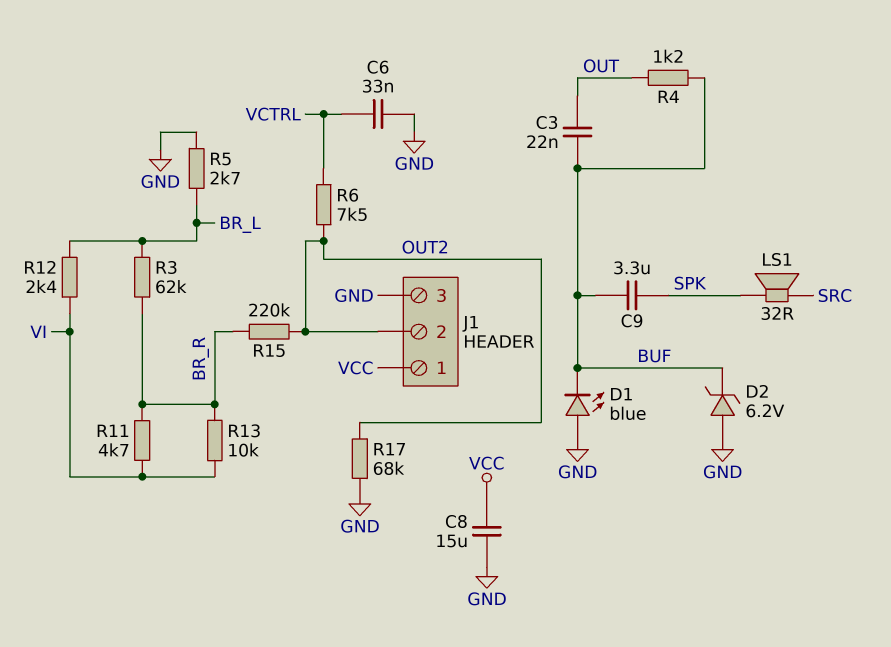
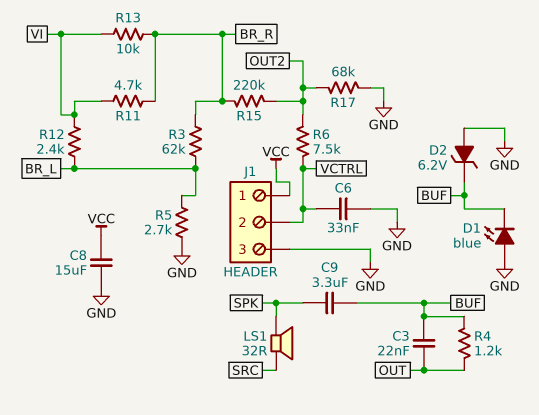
J1 pin 2: OUT2 -> VCTRL

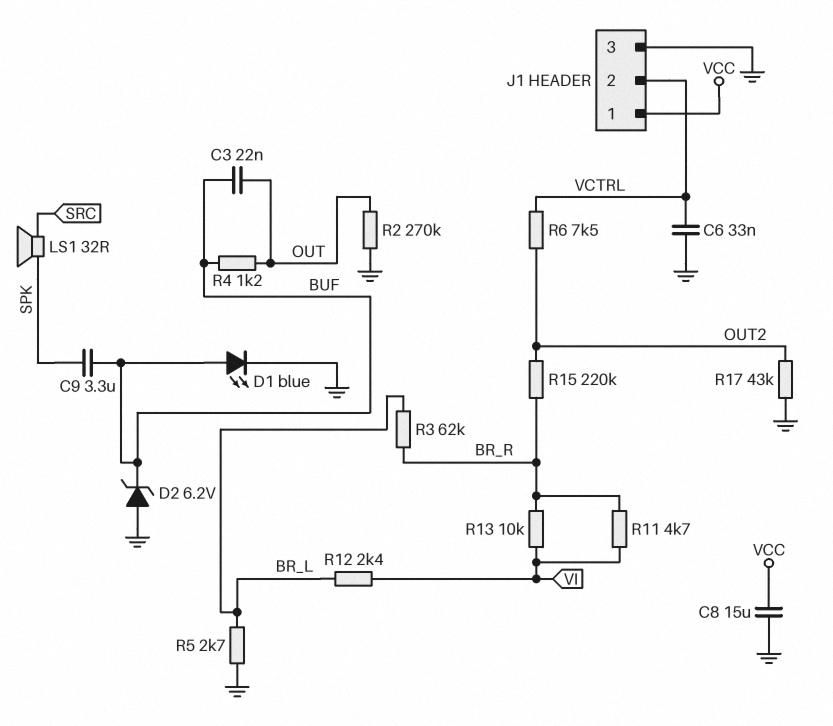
D1: LED blue (A GND, K BUF) -> LED blue (A BUF, K GND)
R2: none -> 270k (GND, OUT)
R17: 68k (GND, OUT2) -> 43k (GND, OUT2)

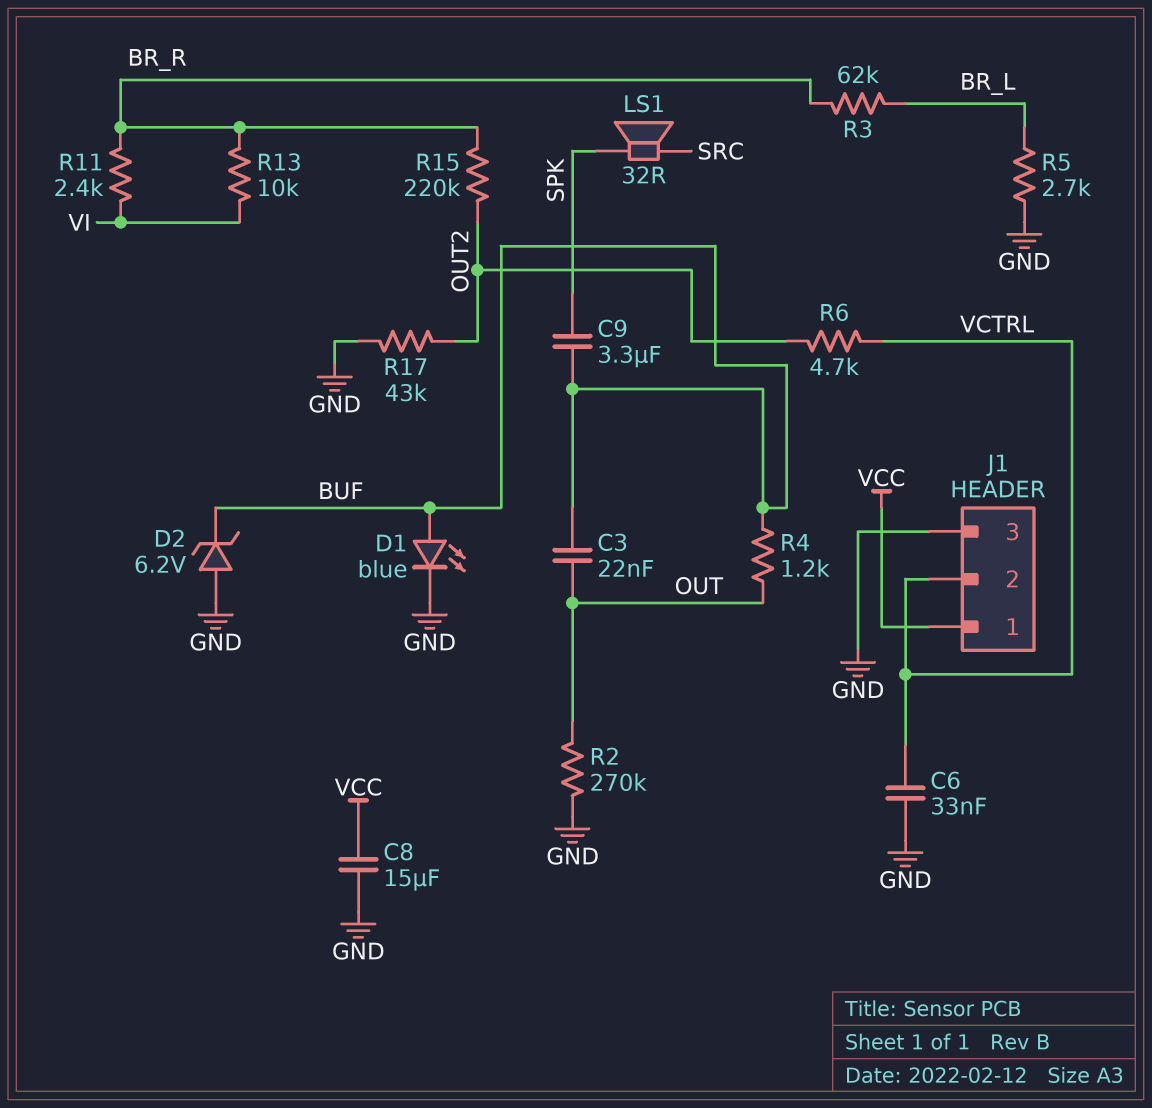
R6: 7.5k (OUT2, VCTRL) -> 4.7k (OUT2, VCTRL)
R11: 4.7k (BR_R, VI) -> 2.4k (BR_R, VI)
R12: 2.4k (BR_L, VI) -> none

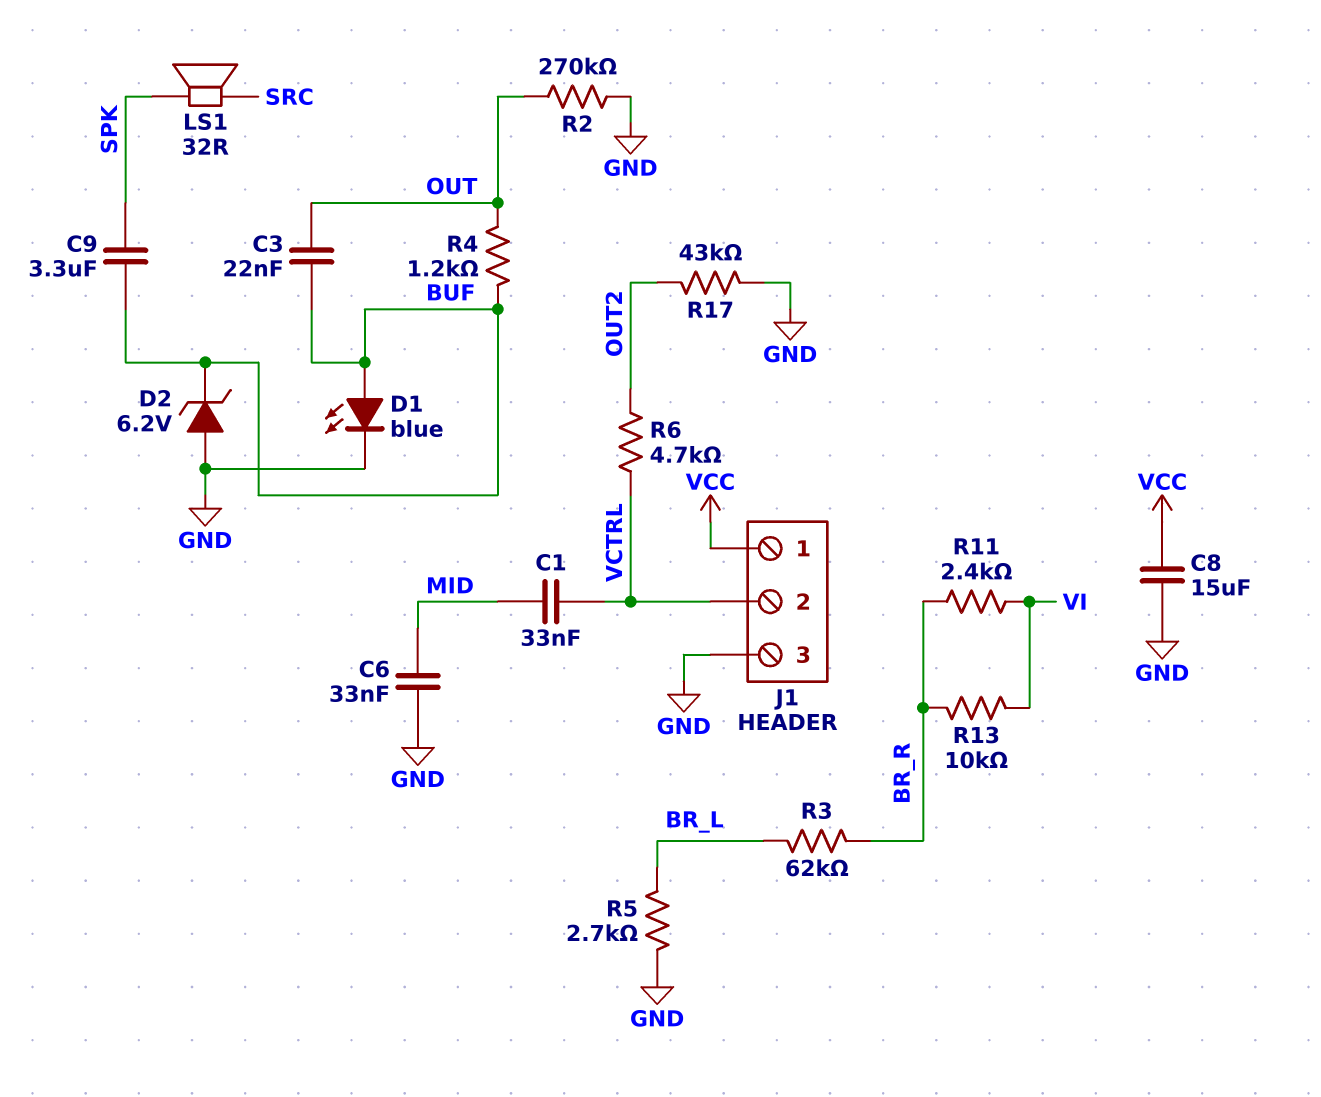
C1: none -> 33nF (MID, VCTRL)
C6: 33nF (GND, VCTRL) -> 33nF (GND, MID)
R15: 220k (BR_R, OUT2) -> none

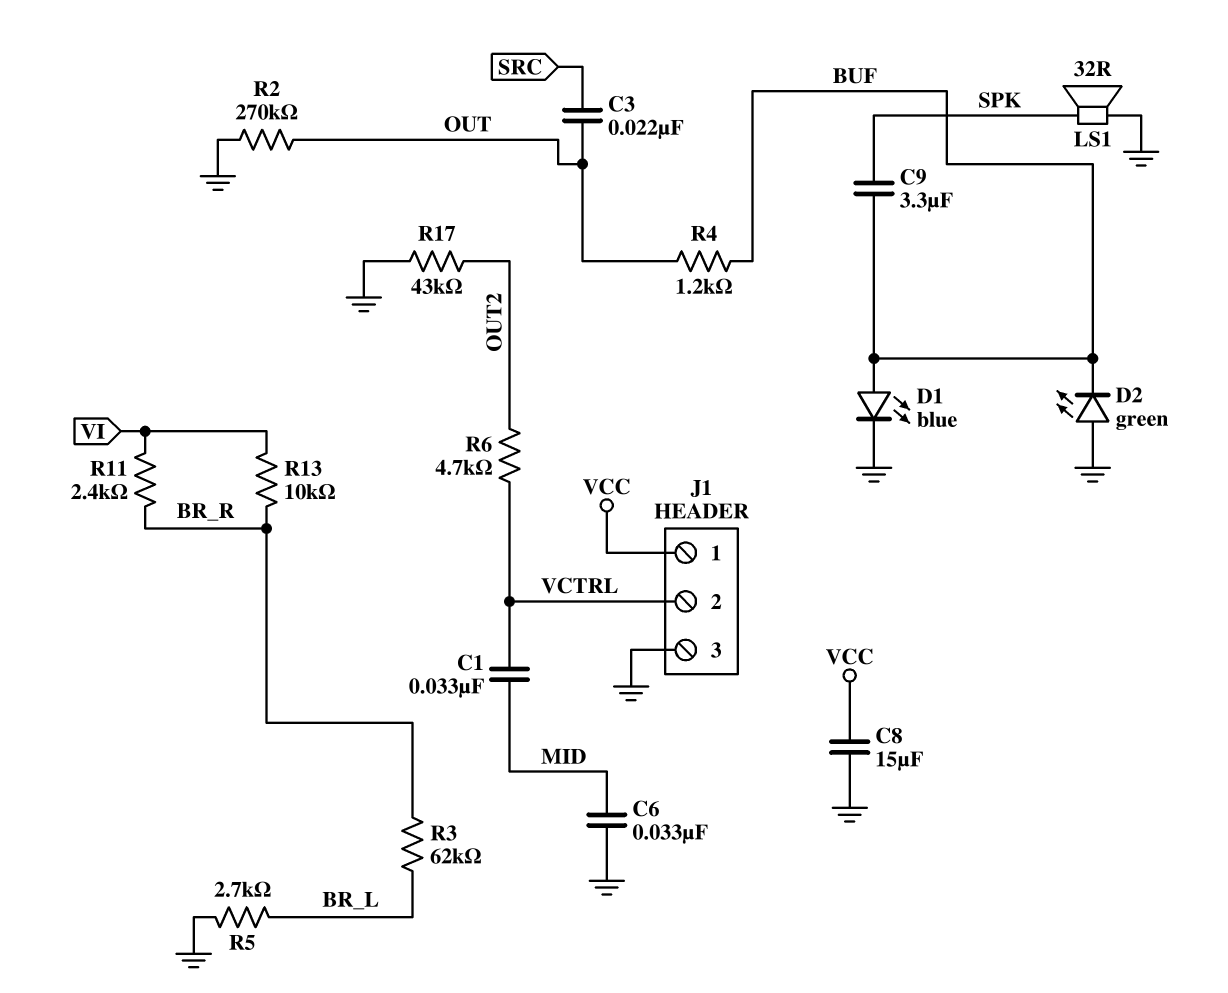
C3: 22nF (BUF, OUT) -> 22nF (OUT, SRC)
D2: zener 6.2V (A GND, K BUF) -> LED green (A GND, K BUF)
LS1: speaker 32R (SPK, SRC) -> speaker 32R (GND, SPK)

